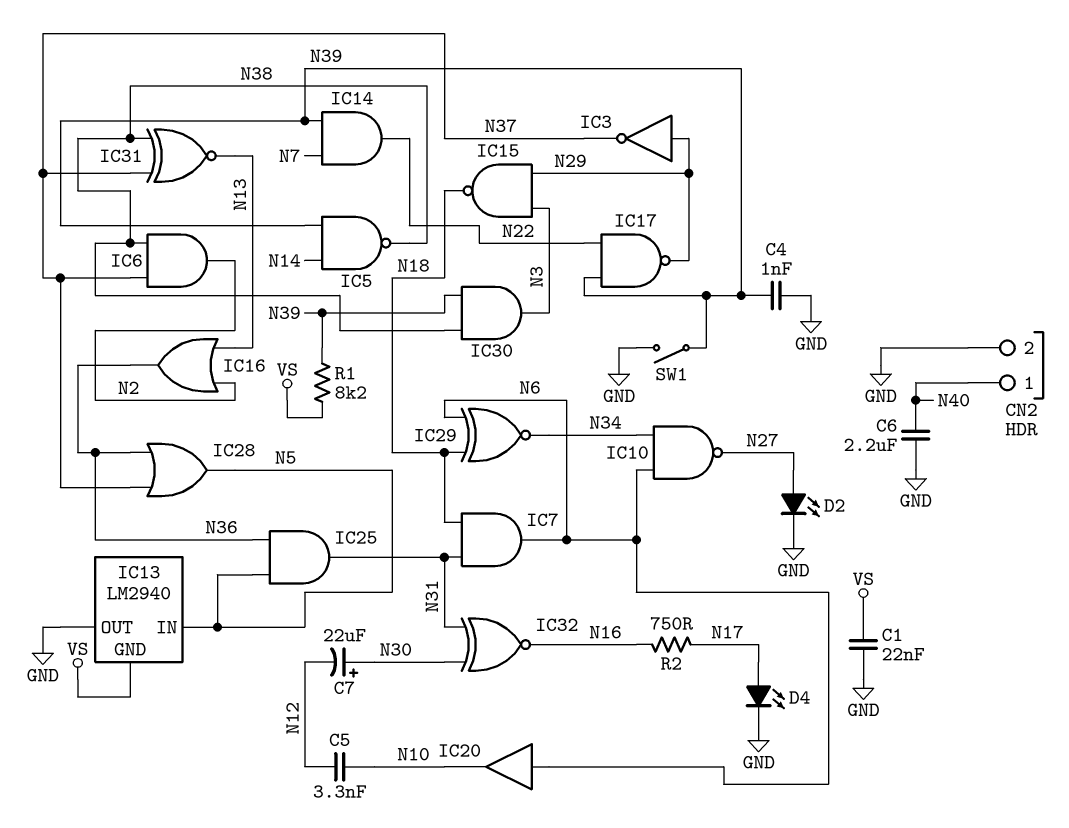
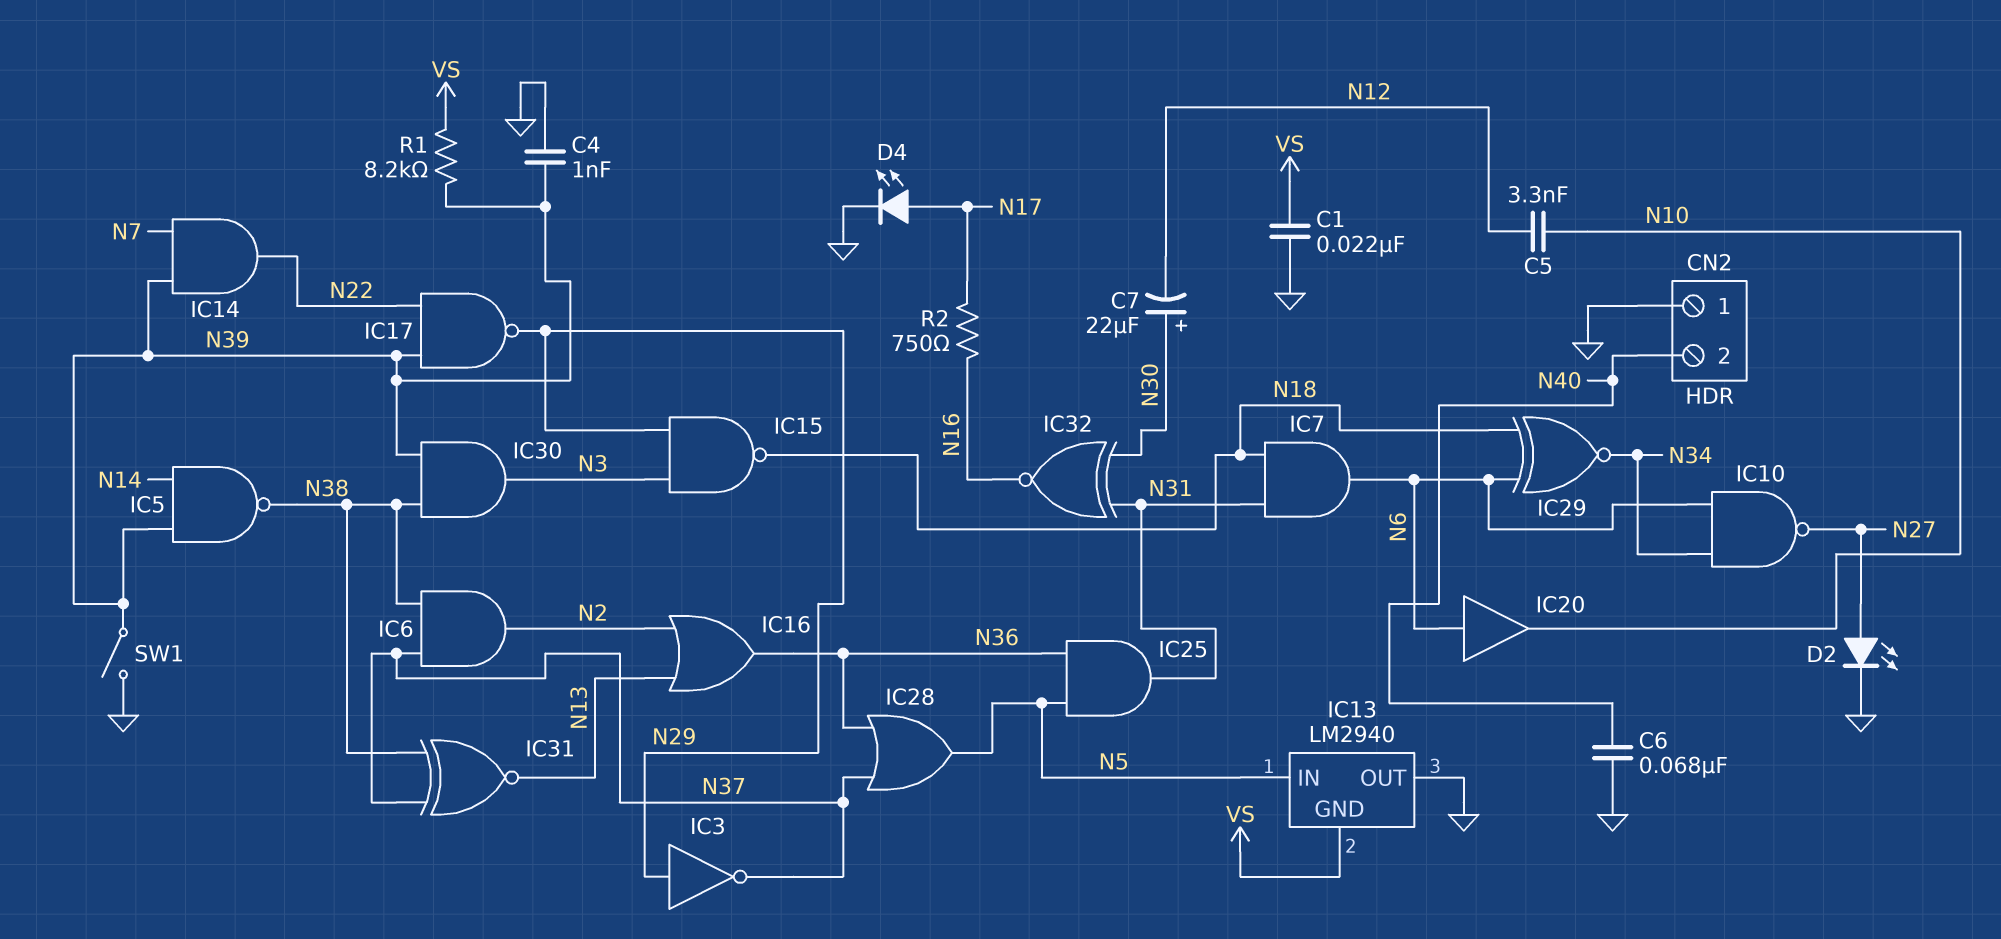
C6: 2.2uF (GND, N40) -> 68nF (GND, N40)
CN2 pin 1: N40 -> GND
CN2 pin 2: GND -> N40

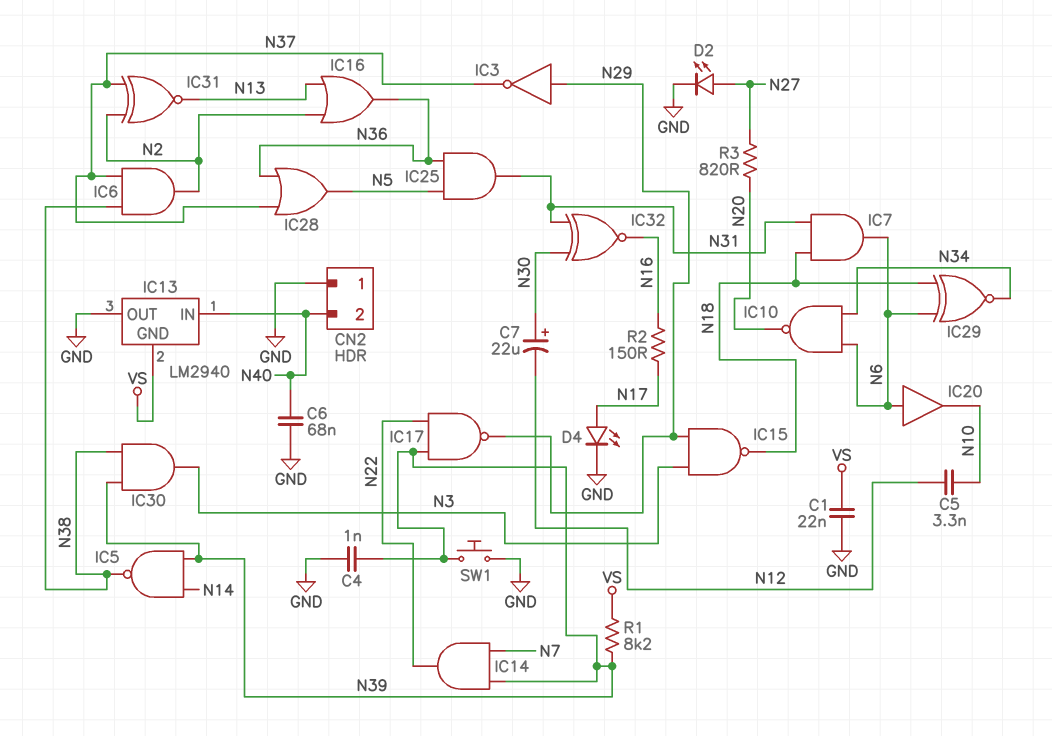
IC10: NAND (in N6, in N34, out N27) -> NAND (in N6, in N34, out N20)
IC13 pin IN: N5 -> N40
IC31: XNOR (in N37, in N38, out N13) -> XNOR (in N2, in N37, out N13)
R2: 750 (N16, N17) -> 150 (N16, N17)
R3: none -> 820 (N20, N27)
SW1: switch (GND, N39) -> button (GND, N39)

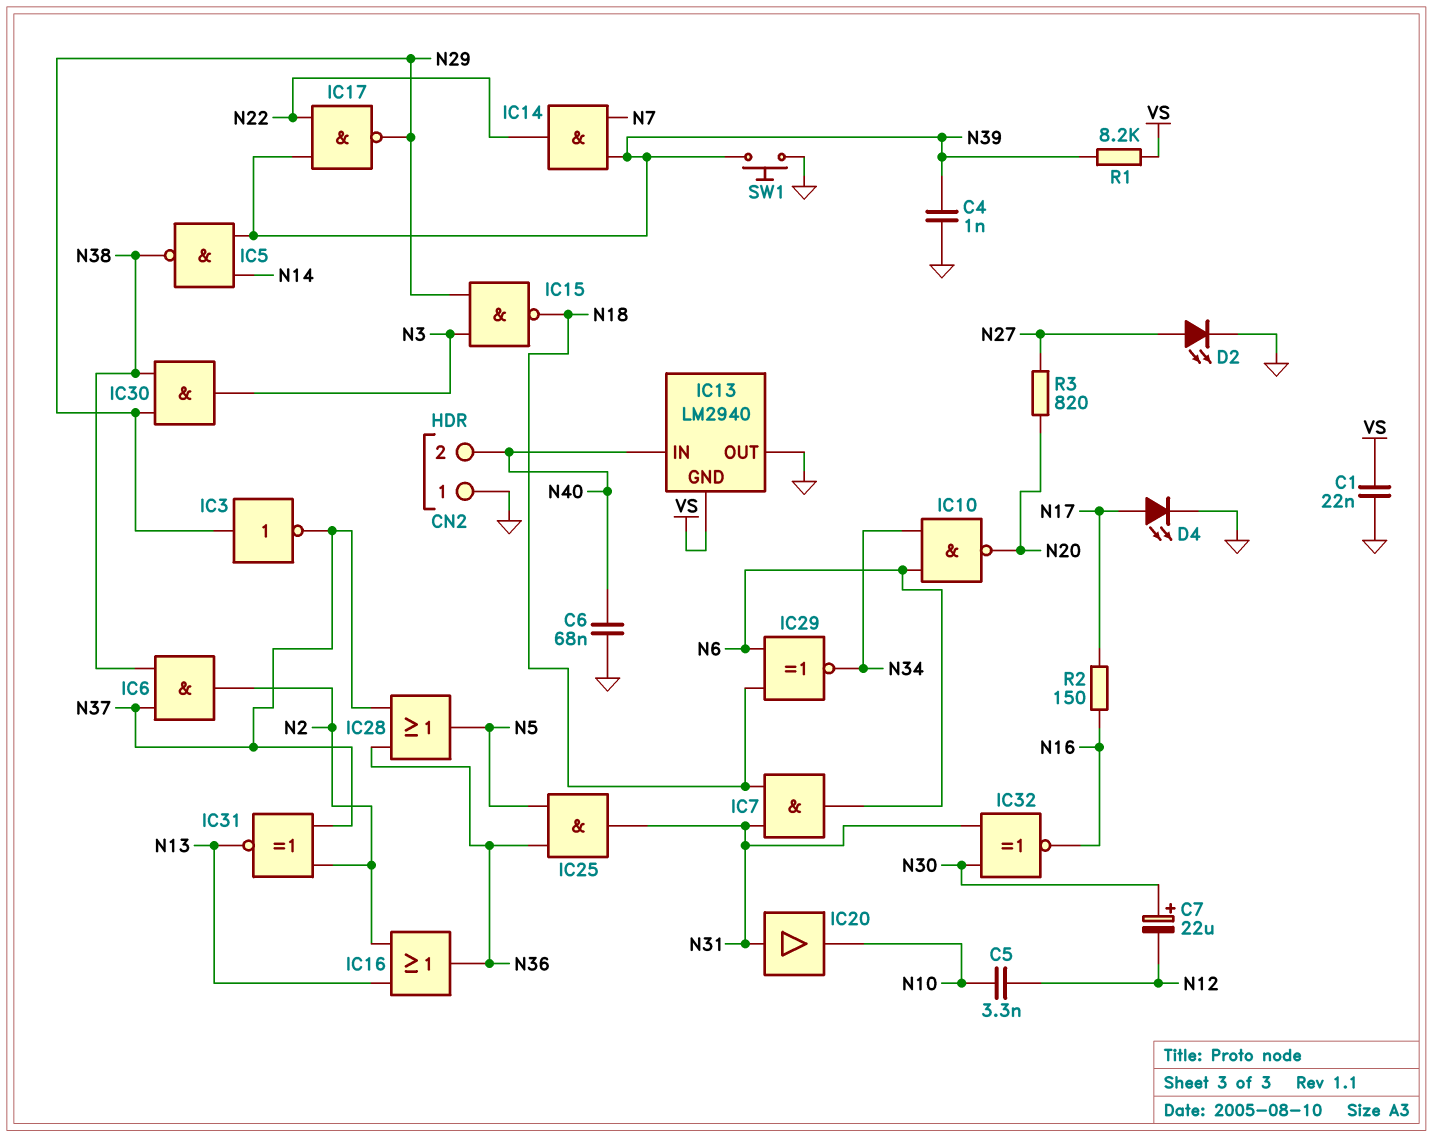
IC20: buffer (in N6, out N10) -> buffer (in N31, out N10)
IC30: AND (in N38, in N39, out N3) -> AND (in N29, in N38, out N3)

